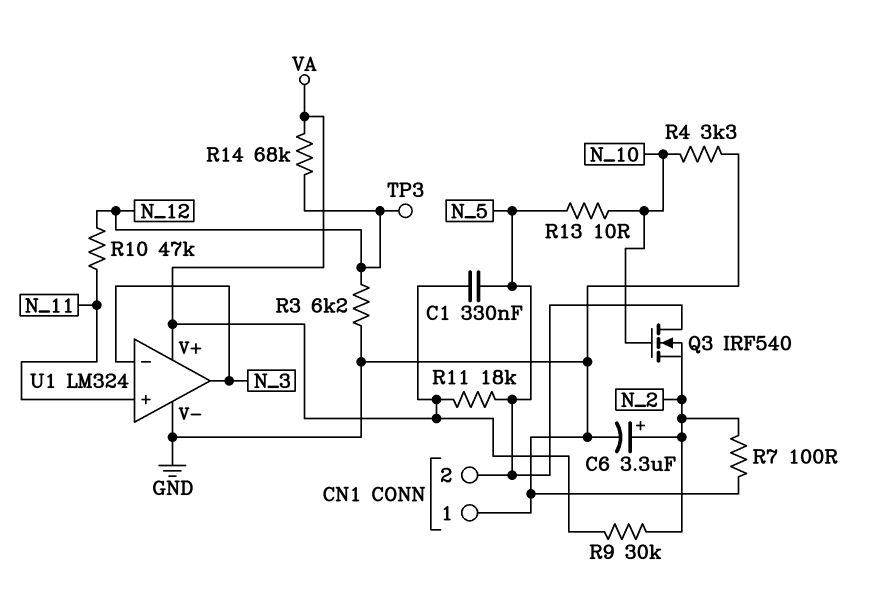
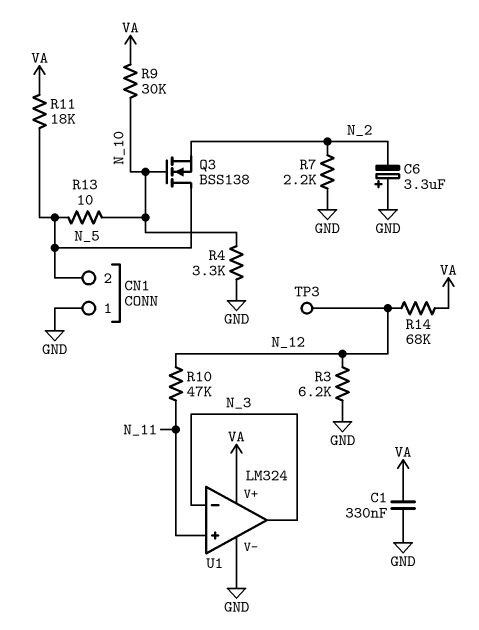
C1: 330nF (N_5, VA) -> 330nF (GND, VA)
C6: 3.3uF (plus N_2, minus GND) -> 3.3uF (plus GND, minus N_2)
Q3: NMOS IRF540 (G N_10, D N_5, S N_2) -> NMOS BSS138 (G N_10, D N_5, S N_2)
R7: 100 (GND, N_2) -> 2.2k (GND, N_2)
R9: 30k (N_2, VA) -> 30k (N_10, VA)

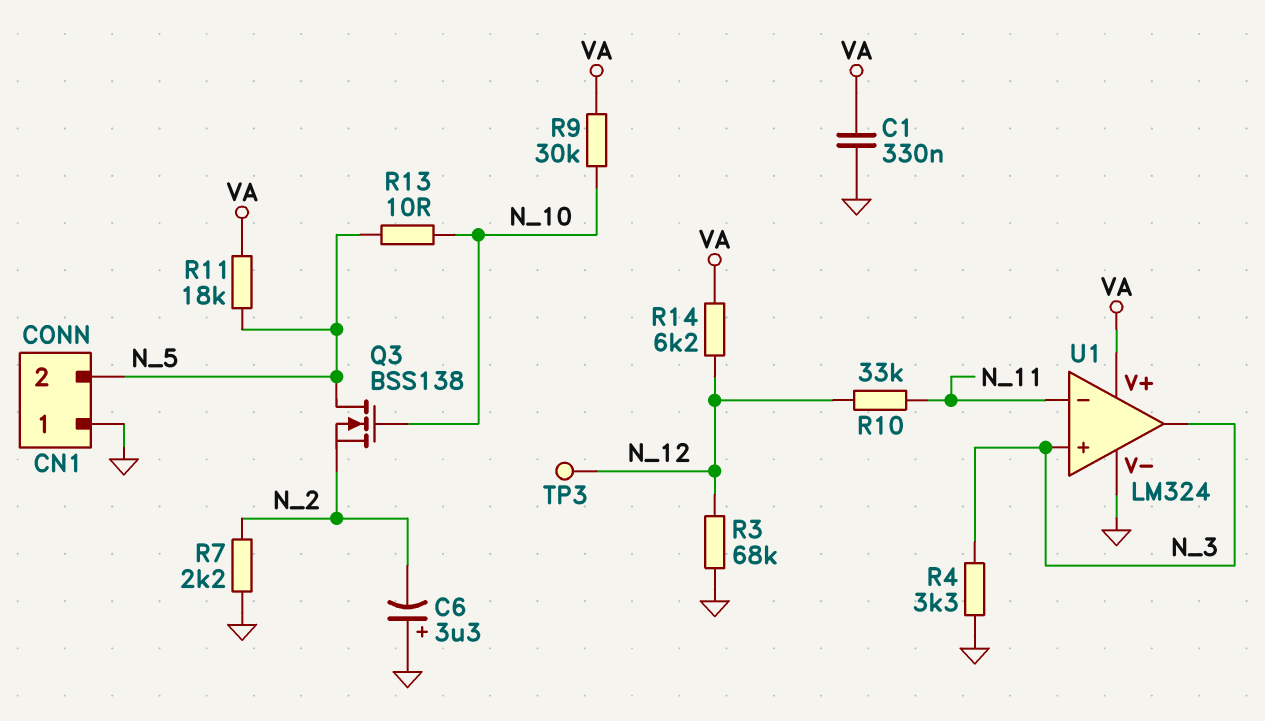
R3: 6.2k (GND, N_12) -> 68k (GND, N_12)
R4: 3.3k (GND, N_10) -> 3.3k (GND, N_3)
R10: 47k (N_11, N_12) -> 33k (N_11, N_12)
R14: 68k (N_12, VA) -> 6.2k (N_12, VA)
U1 pin in+: N_11 -> N_3
U1 pin in-: N_3 -> N_11

